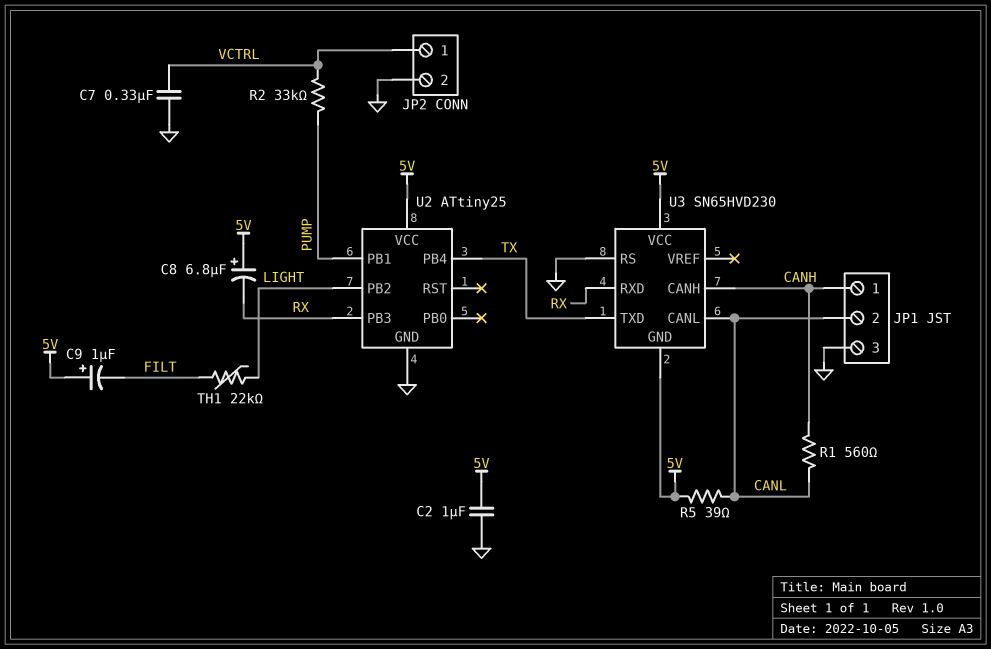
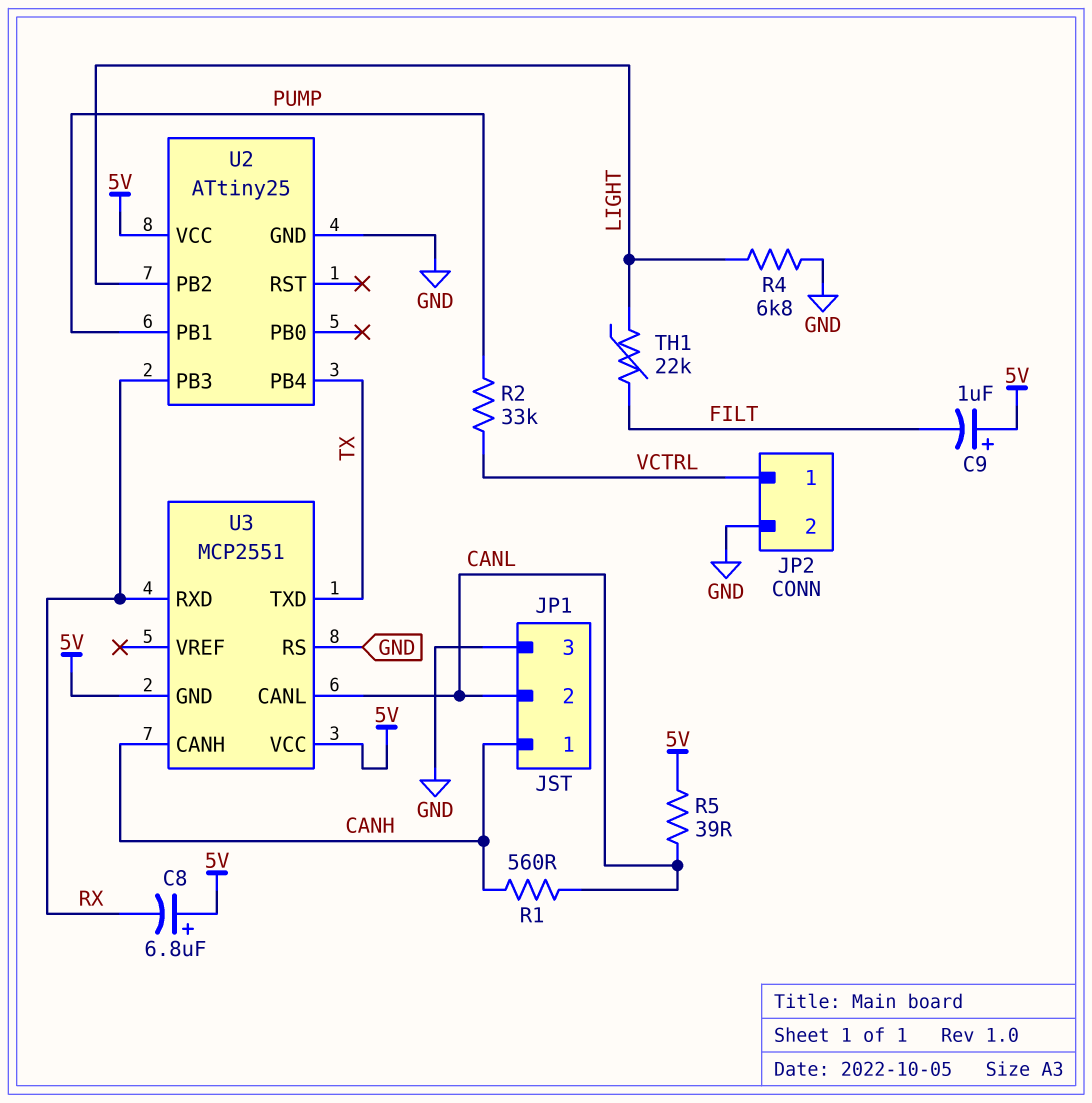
C2: 1uF (5V, GND) -> none
C7: 330nF (GND, VCTRL) -> none
R4: none -> 6.8k (GND, LIGHT)
U3: SN65HVD230 -> MCP2551

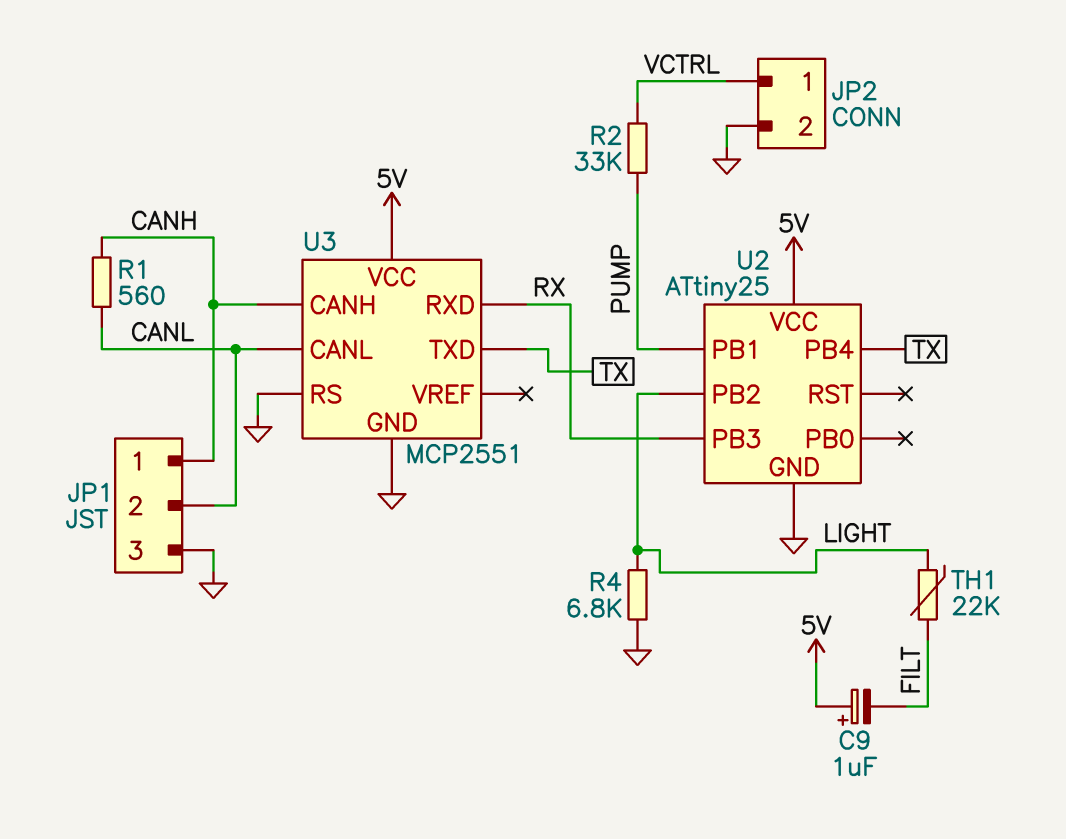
C8: 6.8uF (plus 5V, minus RX) -> none
R5: 39 (5V, CANL) -> none
U3 pin GND: 5V -> GND

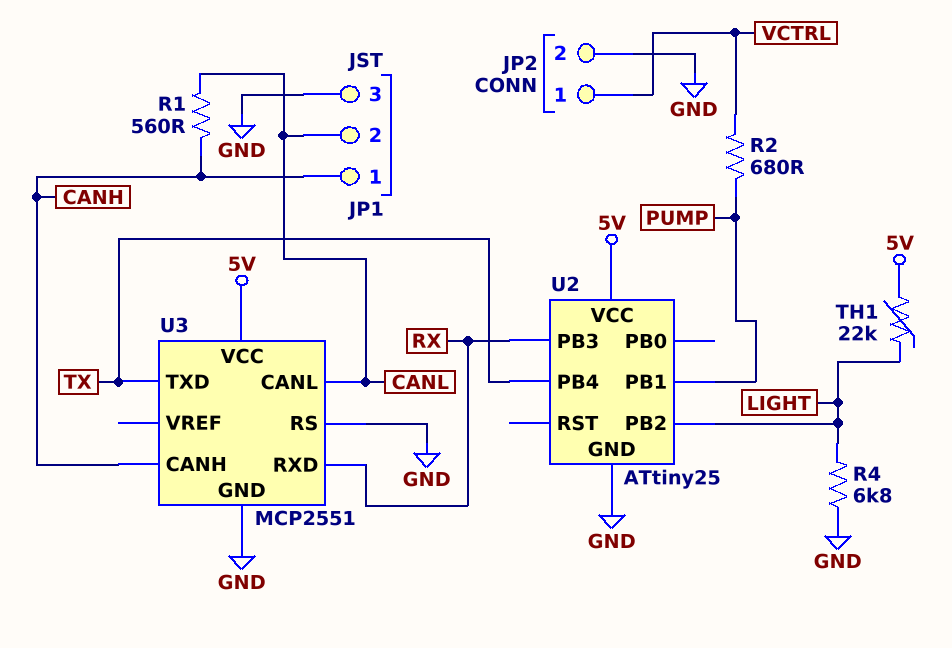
C9: 1uF (plus 5V, minus FILT) -> none
R2: 33k (PUMP, VCTRL) -> 680 (PUMP, VCTRL)
TH1: 22k (FILT, LIGHT) -> 22k (5V, LIGHT)

